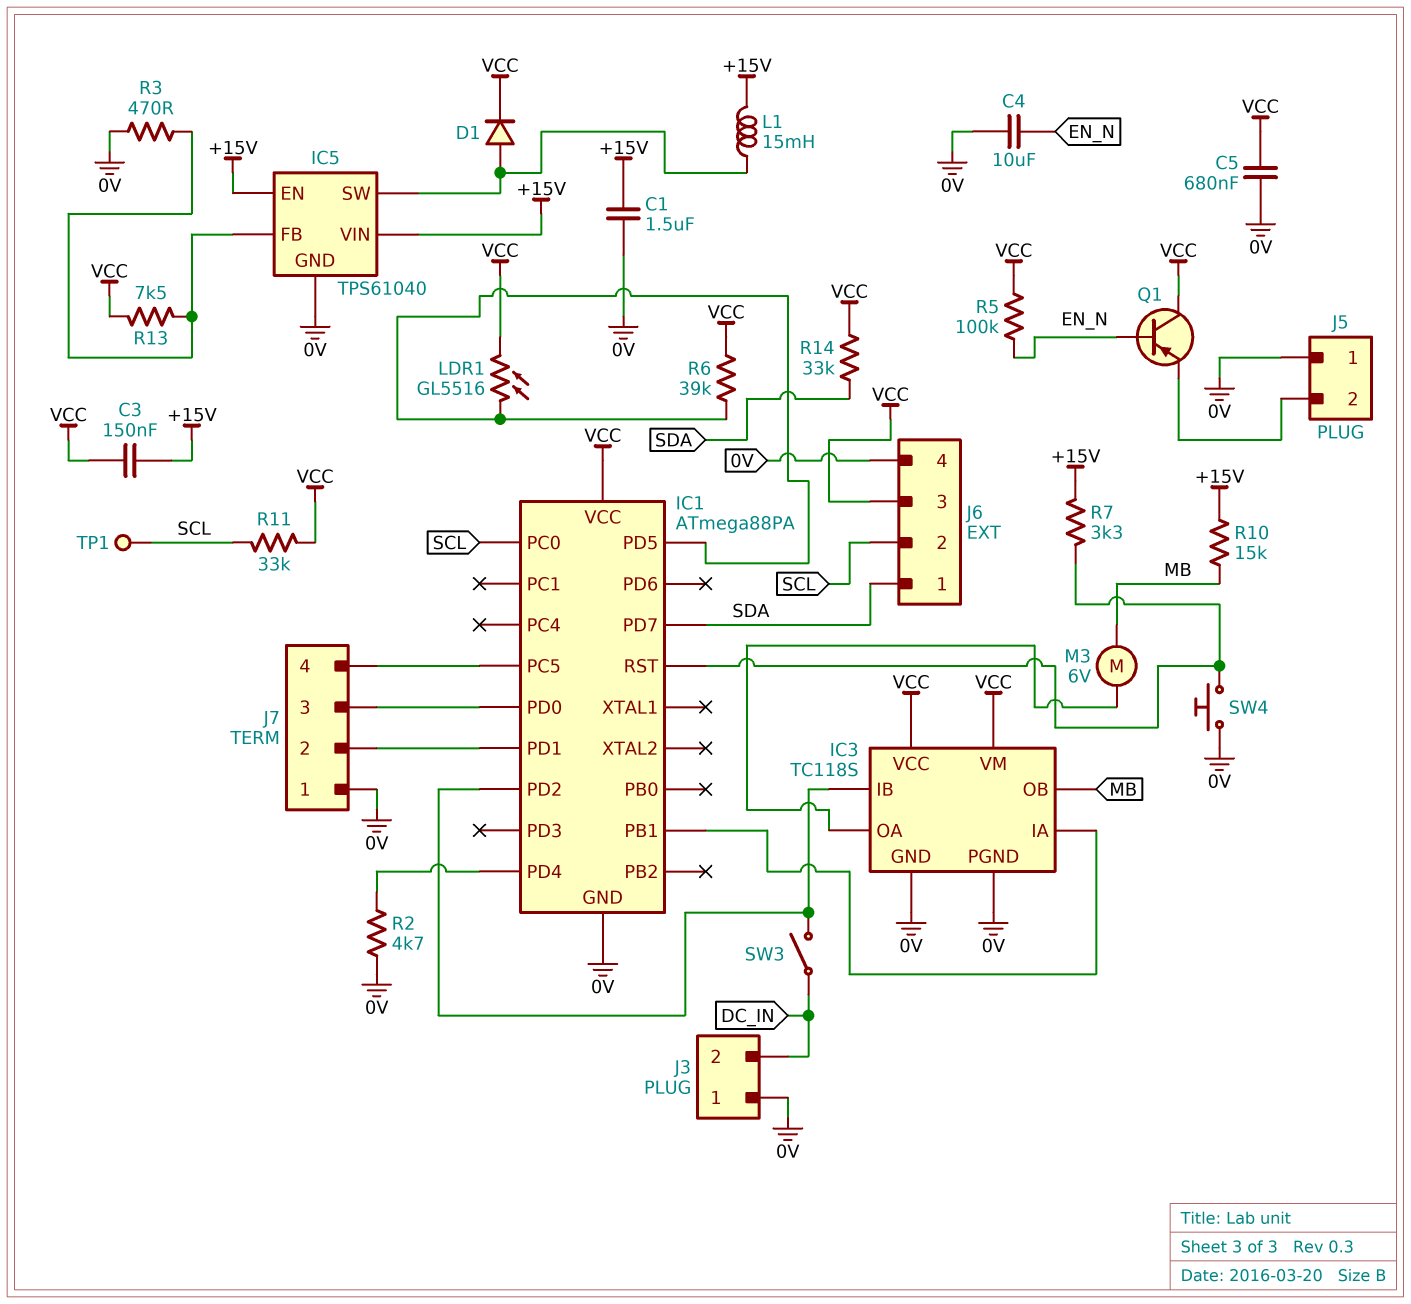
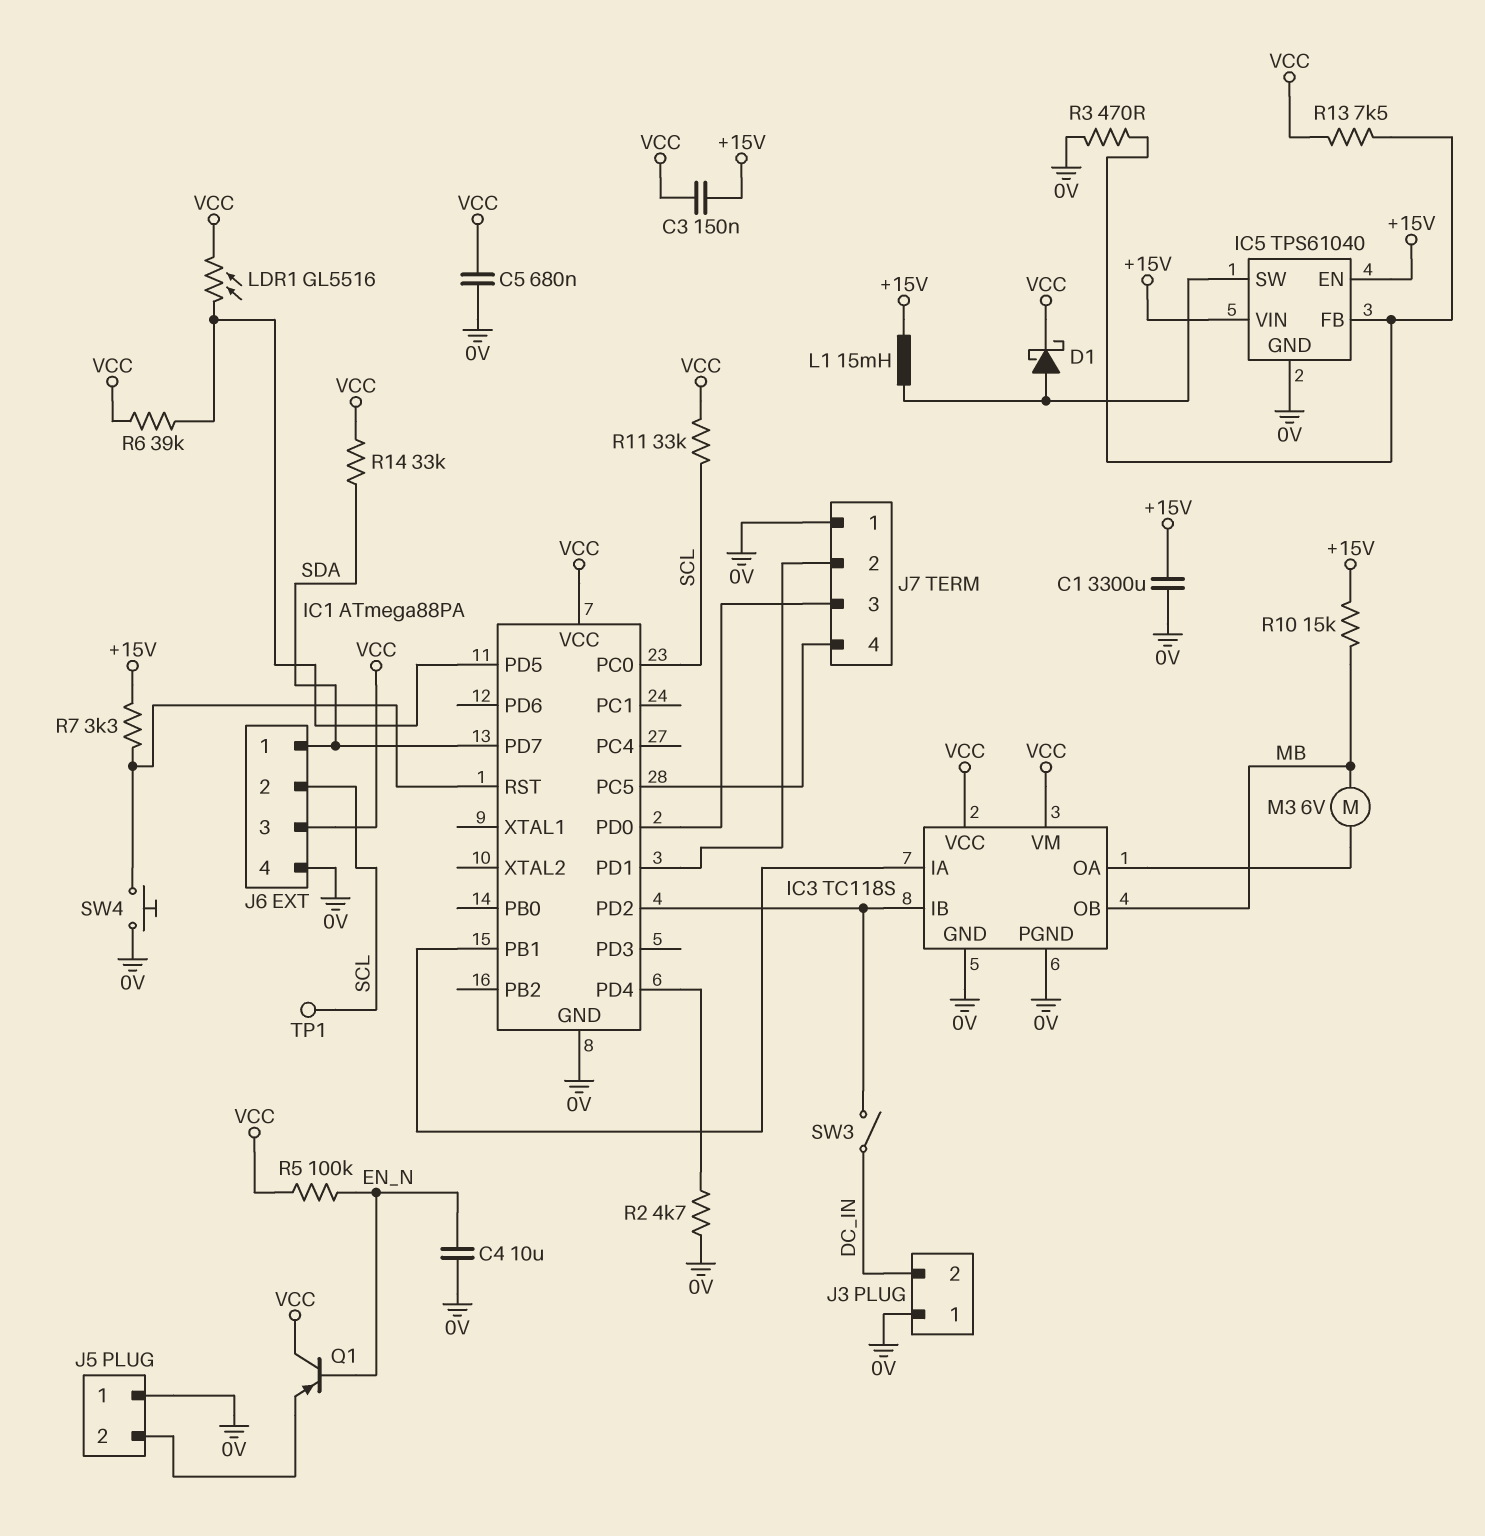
C1: 1.5uF (+15V, 0V) -> 3300uF (+15V, 0V)
D1: diode (A IC5/SW, K VCC) -> schottky (A IC5/SW, K VCC)

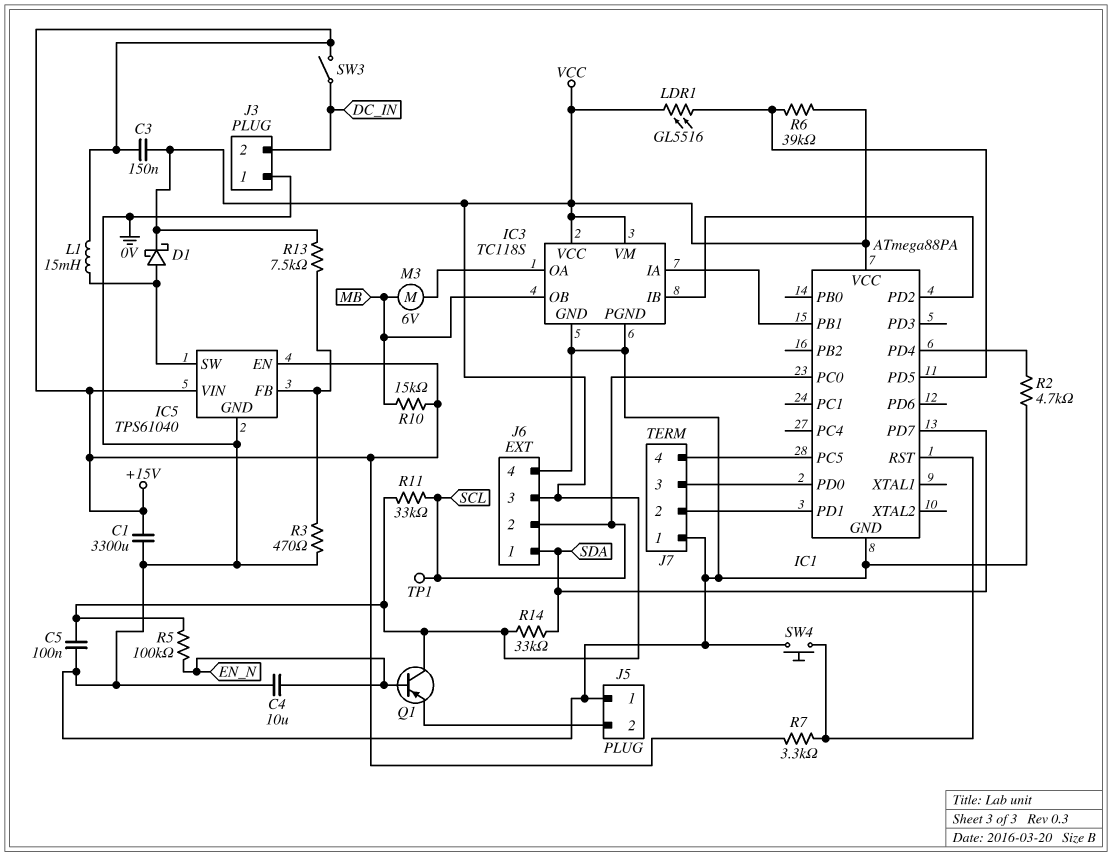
C5: 680nF (0V, VCC) -> 100nF (0V, VCC)
SW3: switch (DC_IN, IC1/PD2) -> switch (+15V, DC_IN)

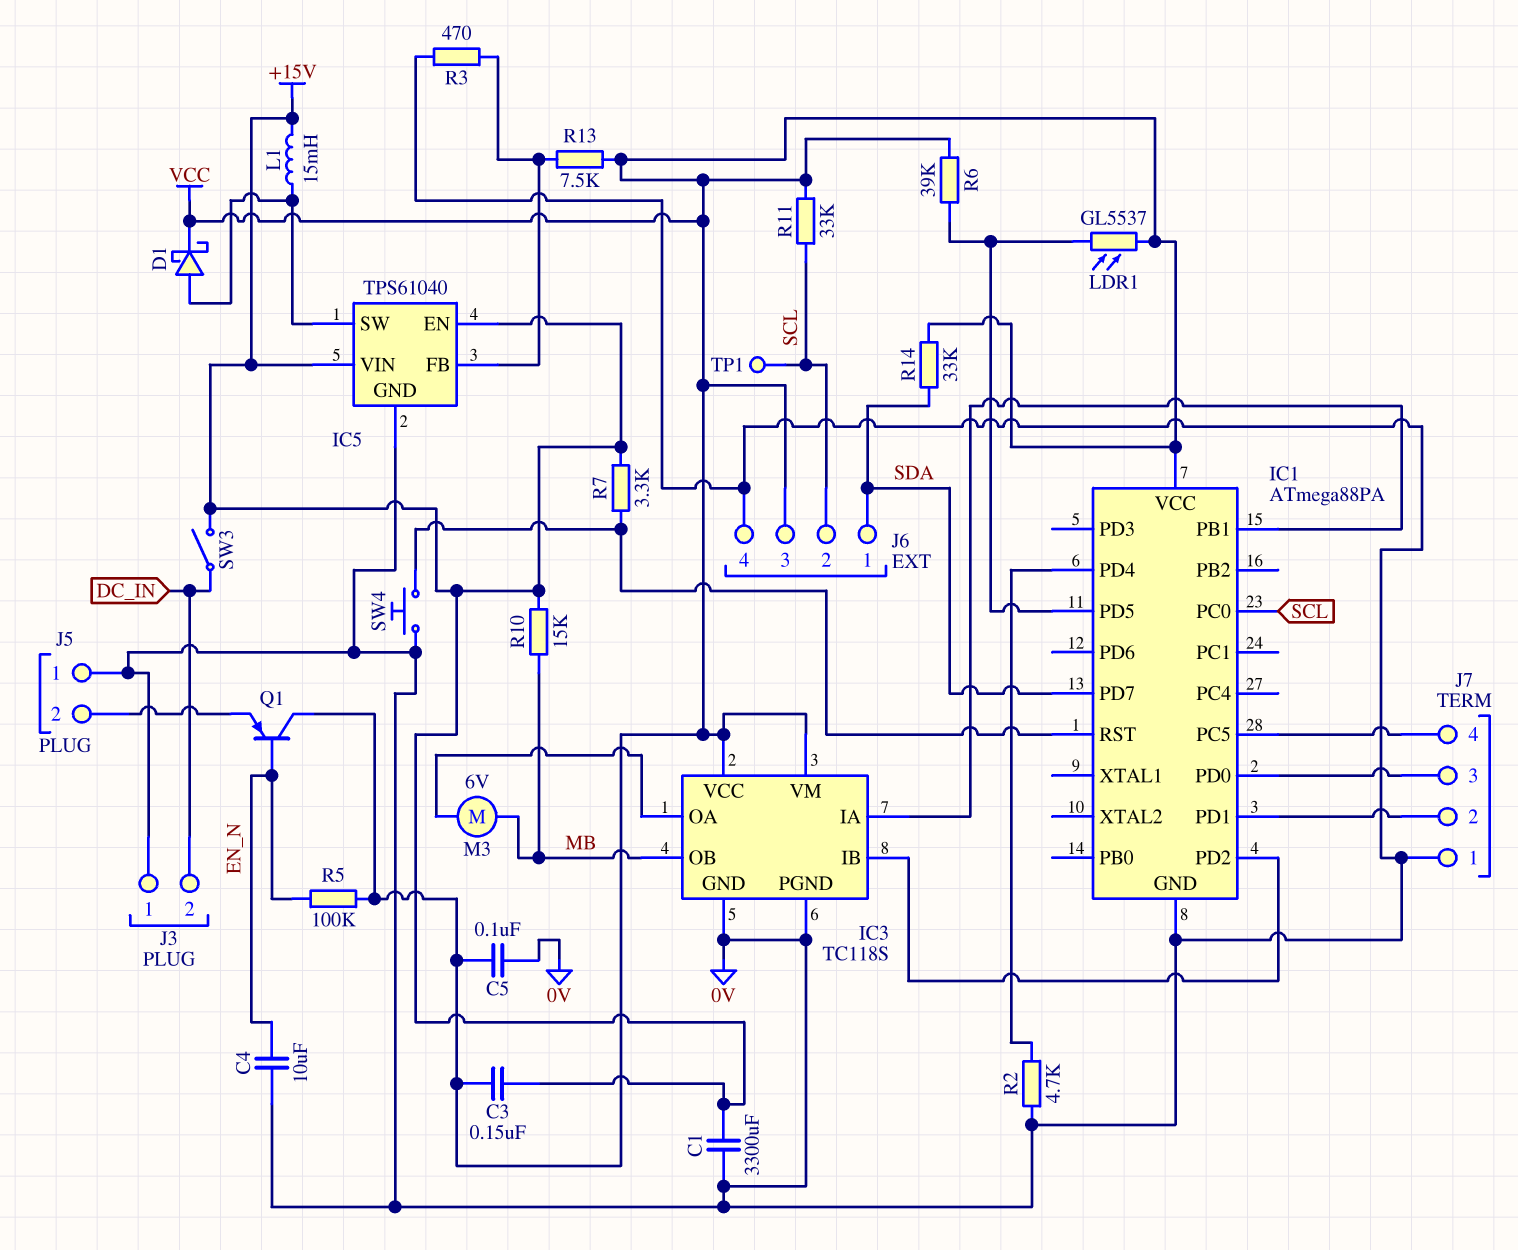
LDR1: GL5516 (IC1/PD5, VCC) -> GL5537 (IC1/PD5, VCC)

